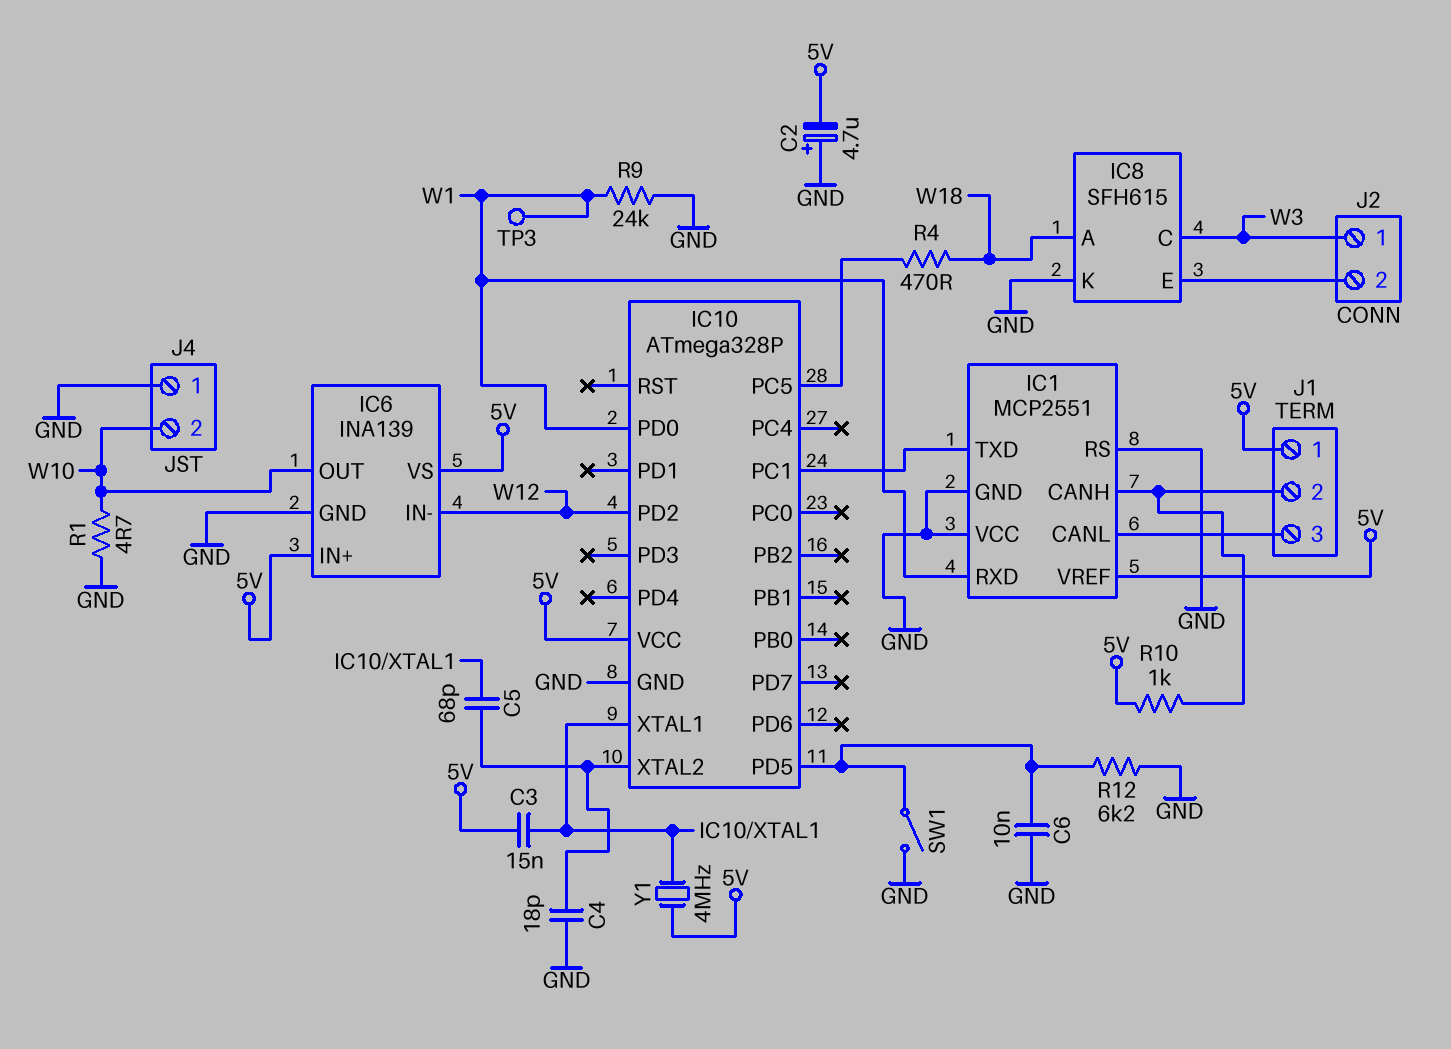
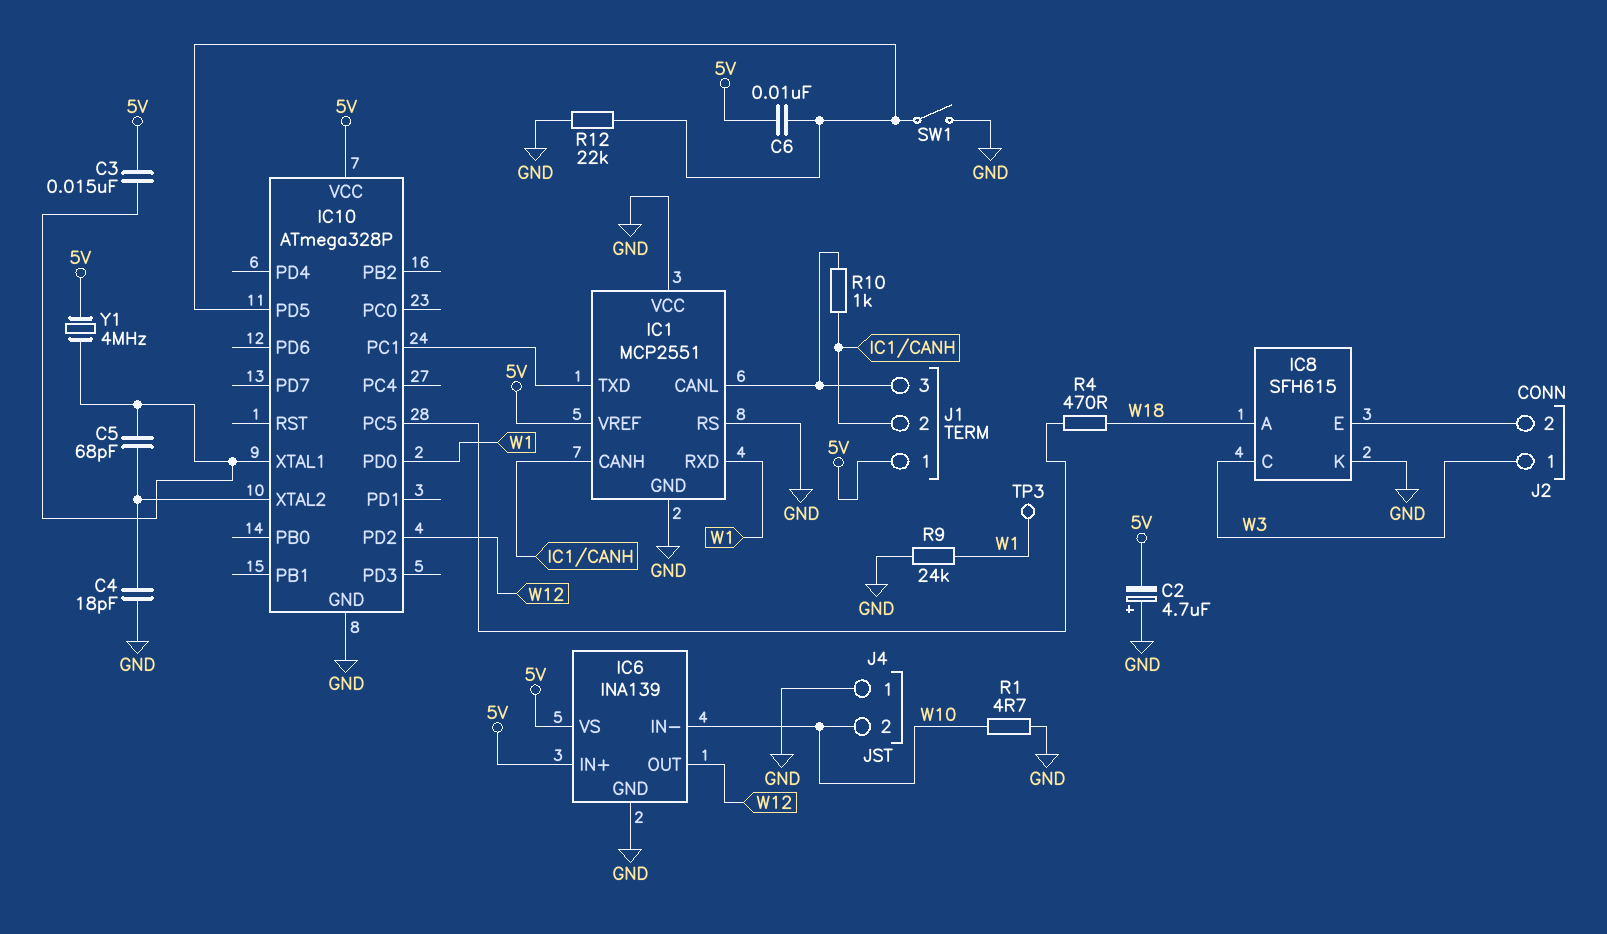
C6: 10nF (GND, IC10/PD5) -> 10nF (5V, IC10/PD5)
IC6 pin IN-: W12 -> W10
IC6 pin OUT: W10 -> W12
R10: 1k (5V, IC1/CANH) -> 1k (IC1/CANH, IC1/CANL)
R12: 6.2k (GND, IC10/PD5) -> 22k (GND, IC10/PD5)

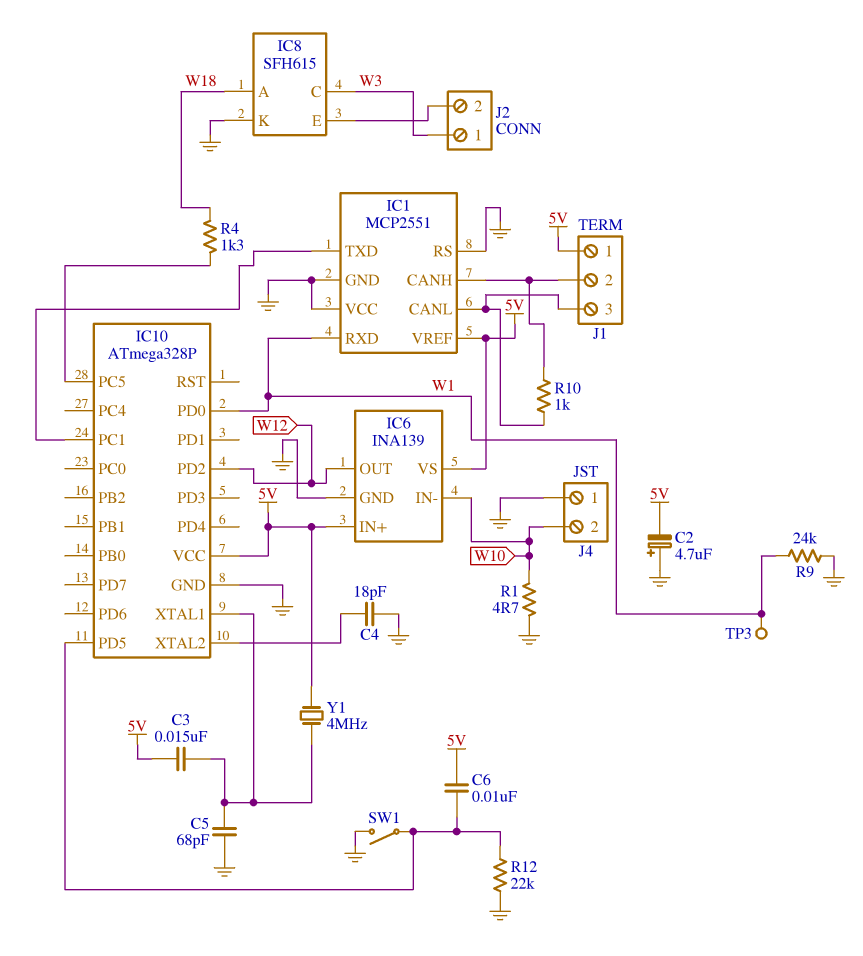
C5: 68pF (IC10/XTAL1, IC10/XTAL2) -> 68pF (GND, IC10/XTAL1)
R4: 470 (IC10/PC5, W18) -> 1.3k (IC10/PC5, W18)

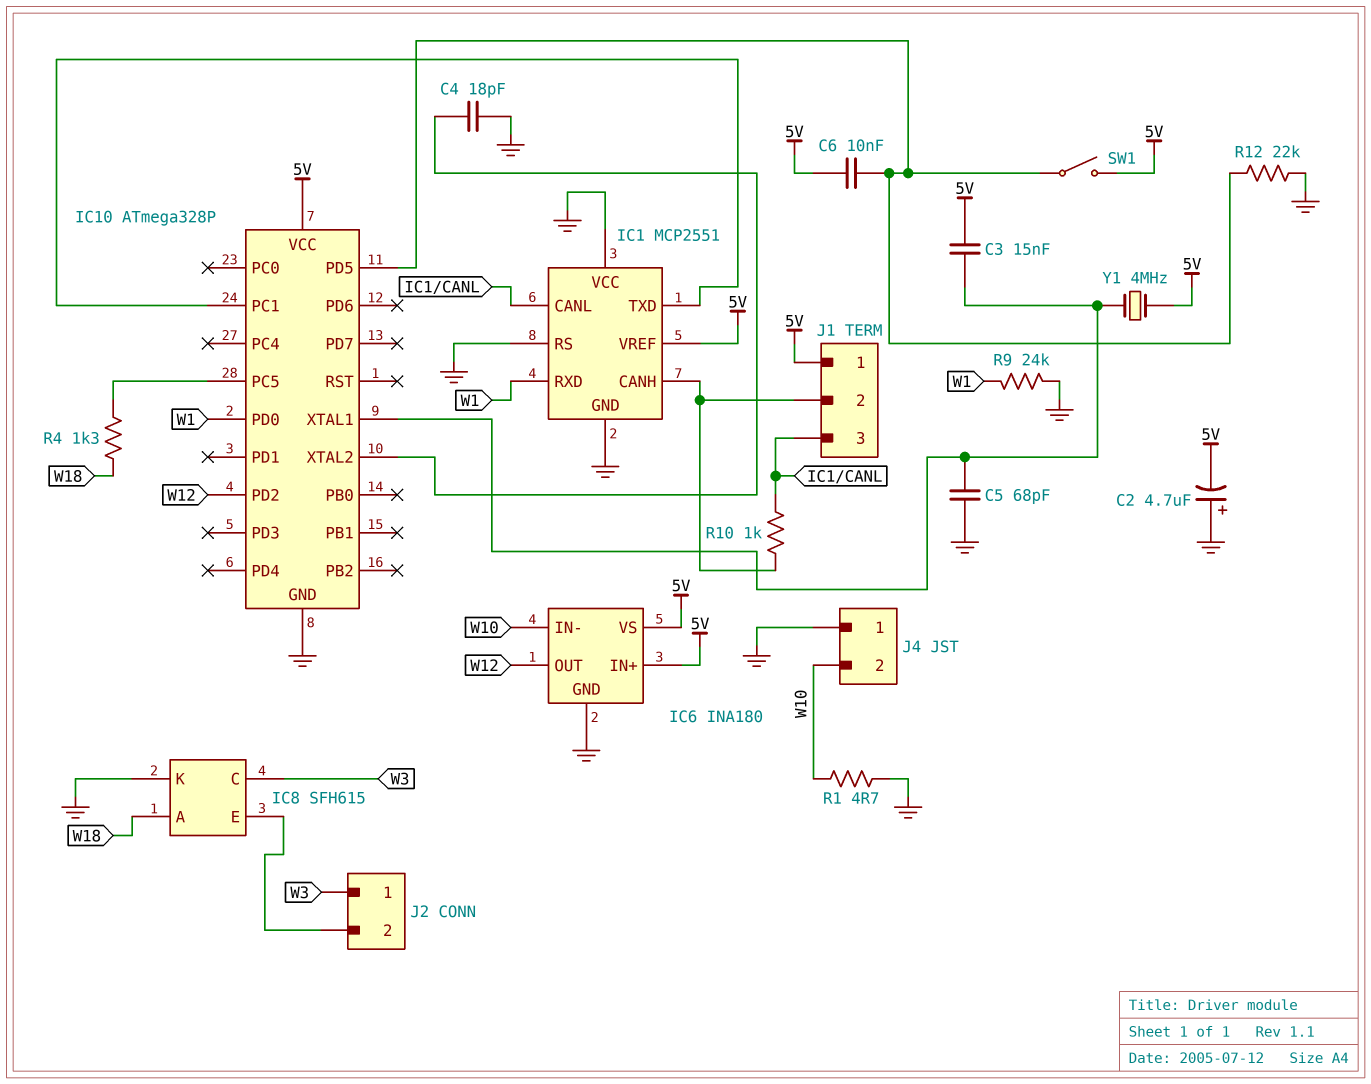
IC6: INA139 -> INA180
SW1: switch (GND, IC10/PD5) -> switch (5V, IC10/PD5)
TP3: test point (W1) -> none

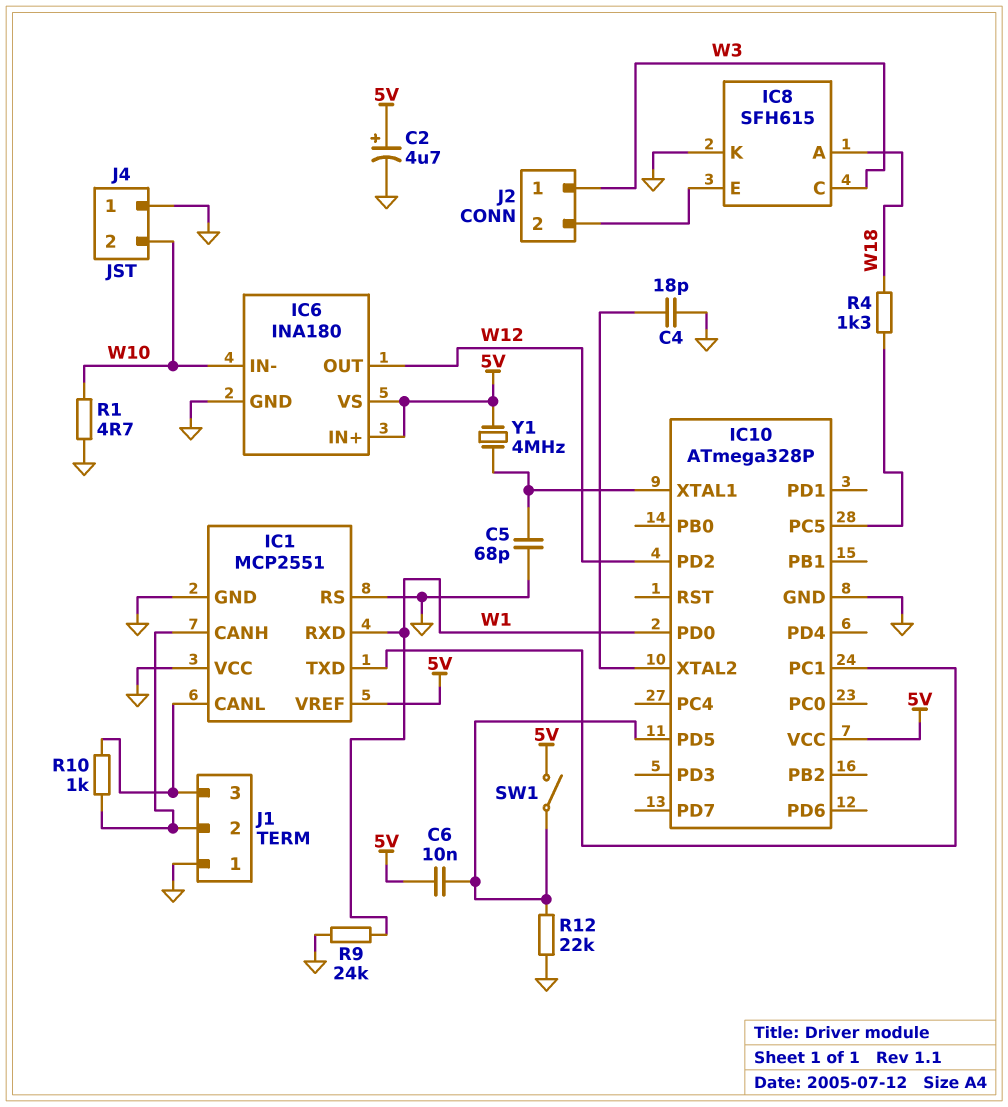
C2: 4.7uF (plus GND, minus 5V) -> 4.7uF (plus 5V, minus GND)
C3: 15nF (5V, IC10/XTAL1) -> none
J1 pin 1: 5V -> GND

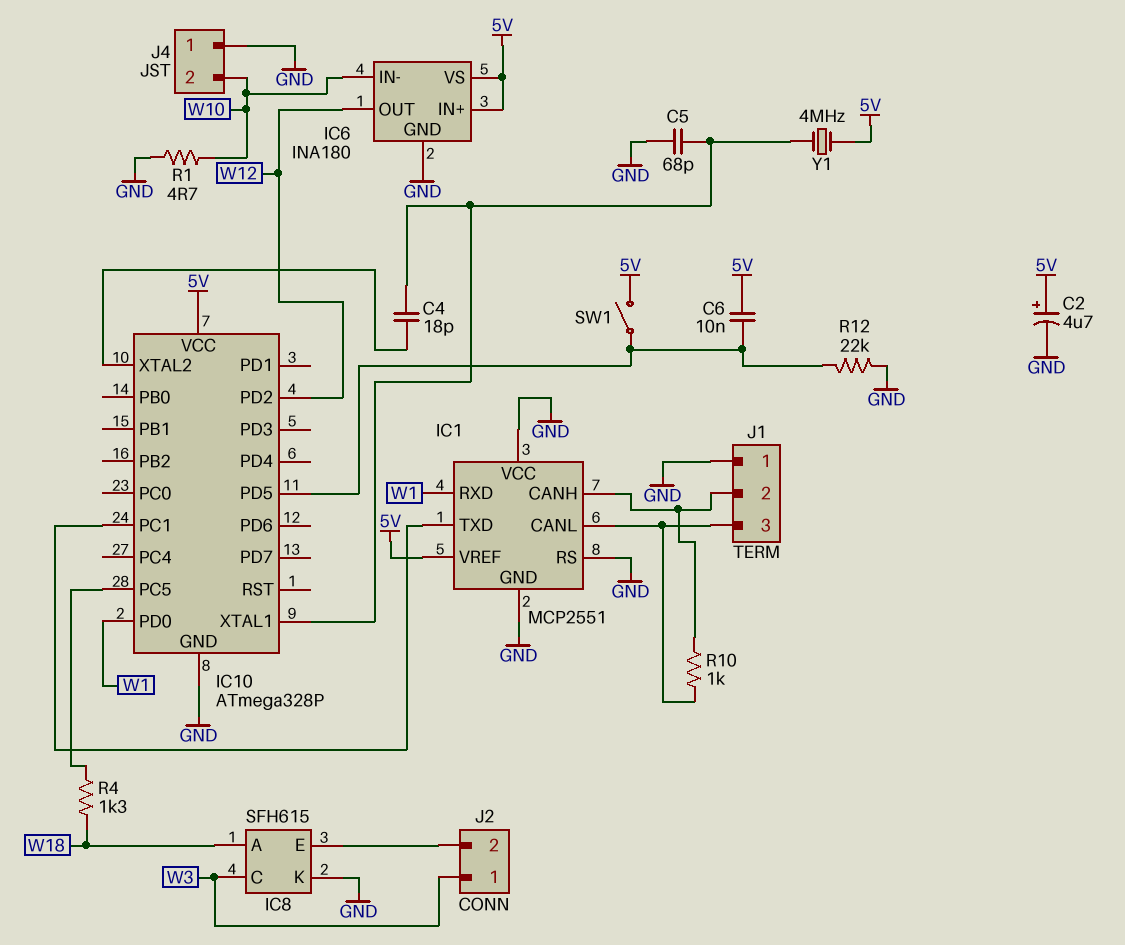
C4: 18pF (GND, IC10/XTAL2) -> 18pF (IC10/XTAL1, IC10/XTAL2)
R9: 24k (GND, W1) -> none

